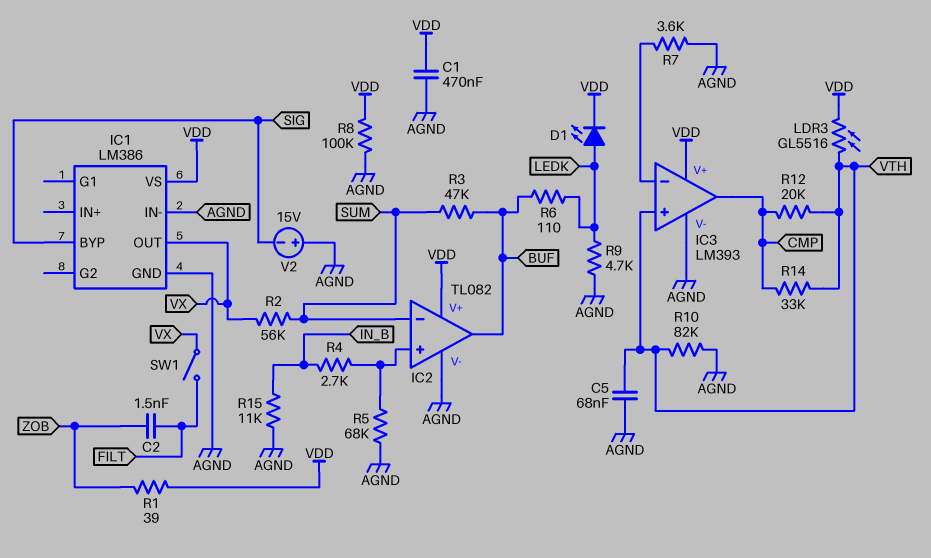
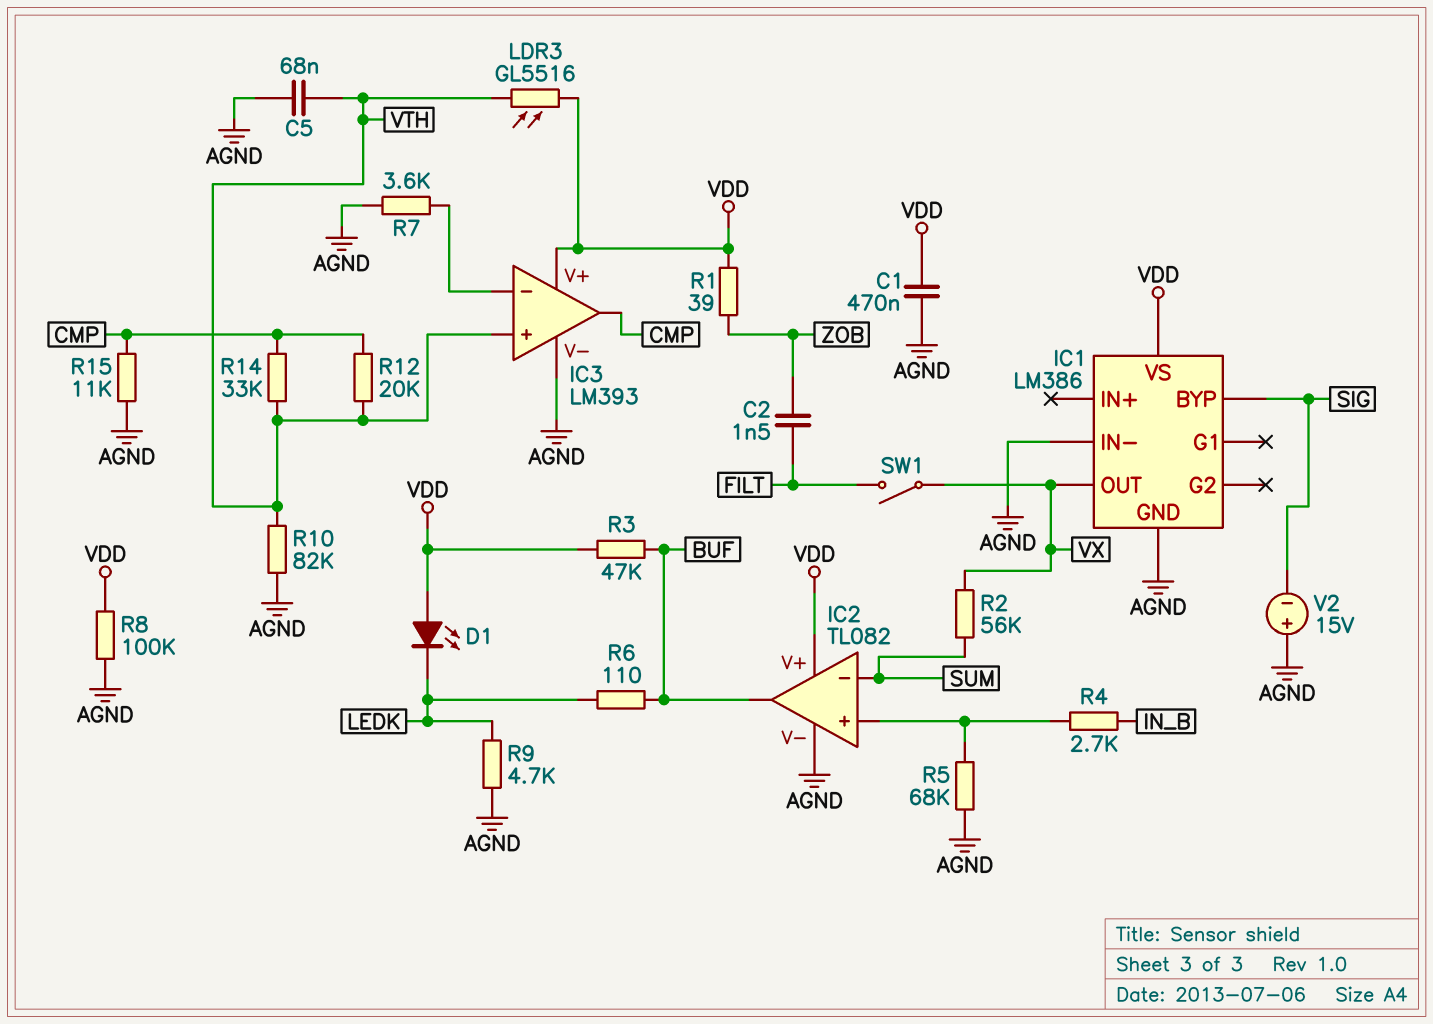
D1: LED (A LEDK, K VDD) -> LED (A VDD, K LEDK)
R3: 47k (BUF, SUM) -> 47k (BUF, VDD)
R15: 11k (AGND, IN_B) -> 11k (AGND, CMP)

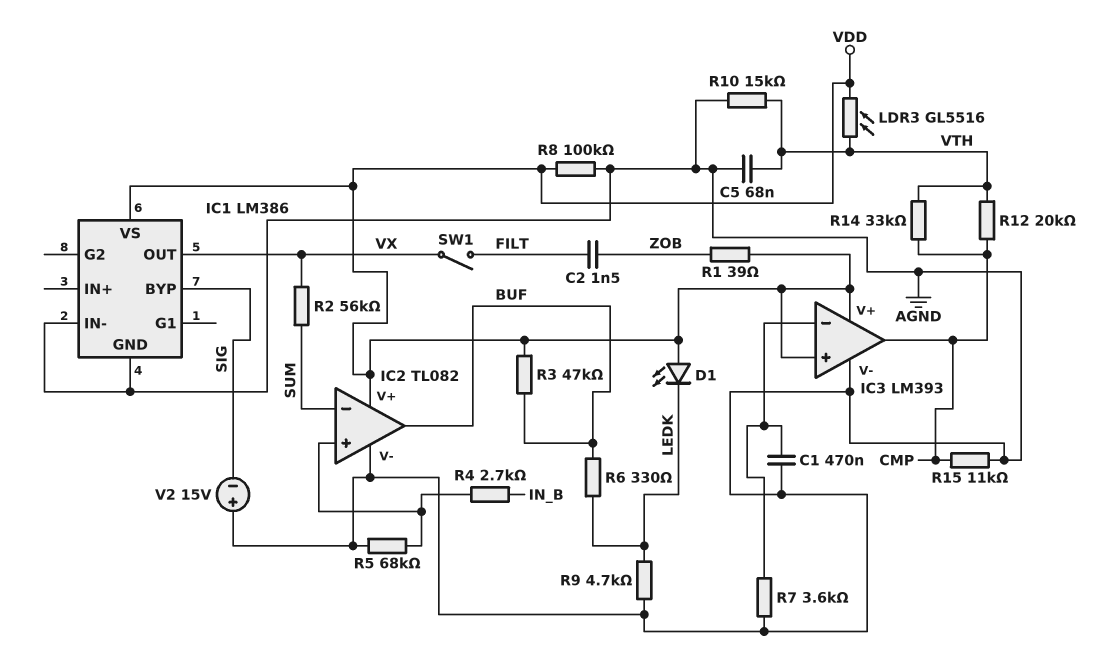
C1: 470nF (AGND, VDD) -> 470nF (AGND, IC3/in-)
IC3 pin in+: VTH -> VDD
R6: 110 (BUF, LEDK) -> 330 (BUF, LEDK)
R10: 82k (AGND, VTH) -> 15k (AGND, VTH)

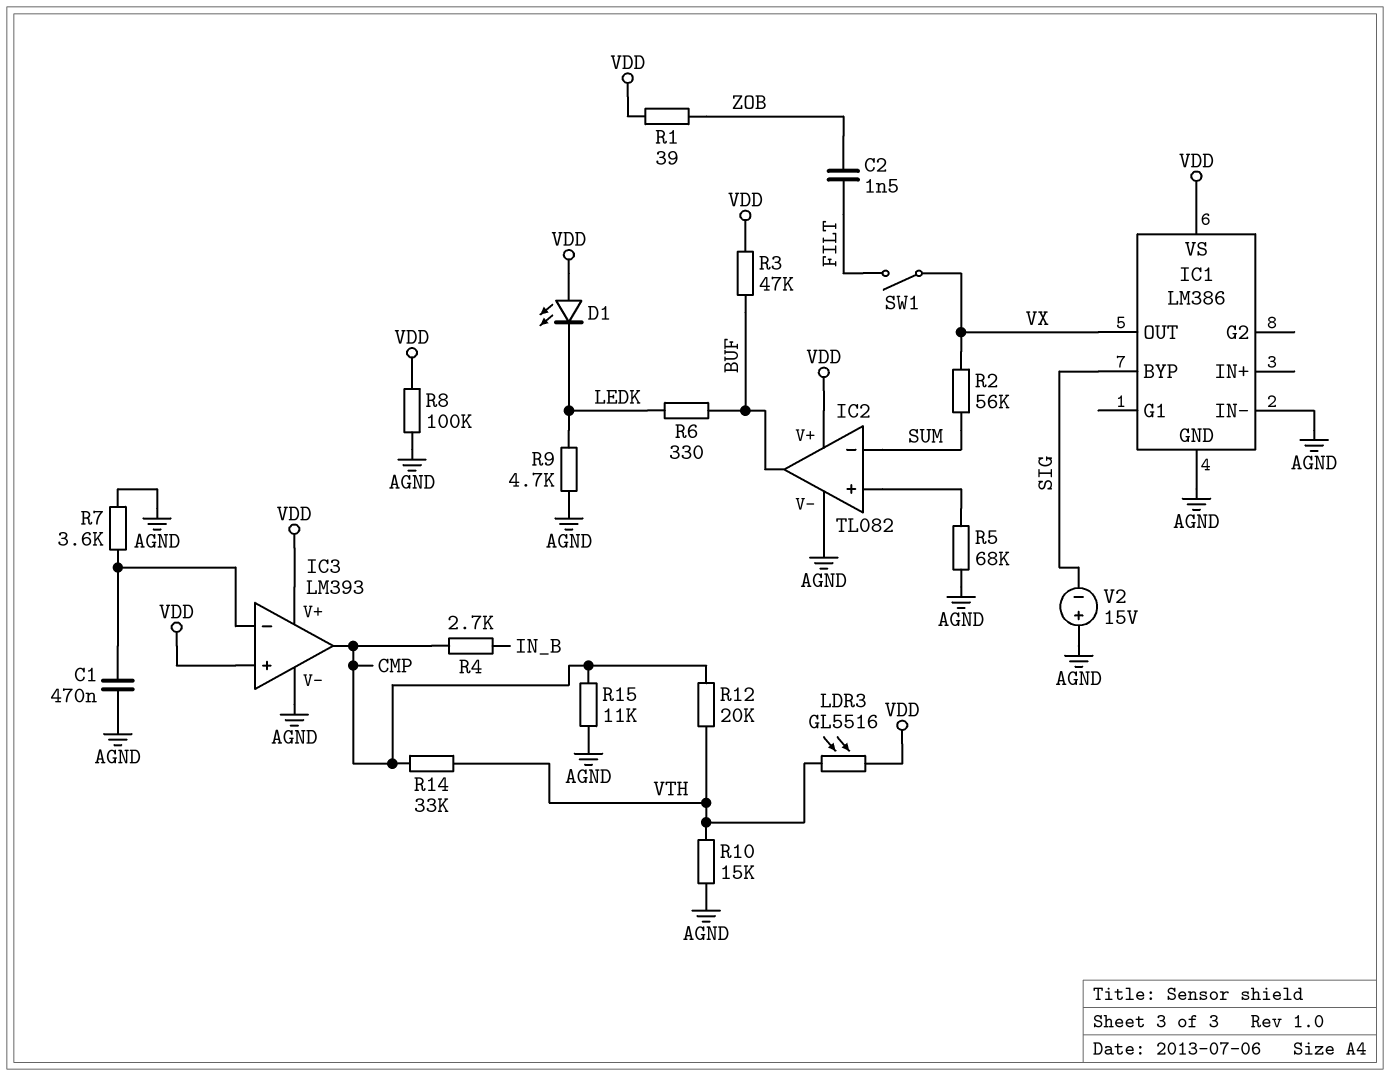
C5: 68nF (AGND, VTH) -> none
R4: 2.7k (IC2/in+, IN_B) -> 2.7k (CMP, IN_B)

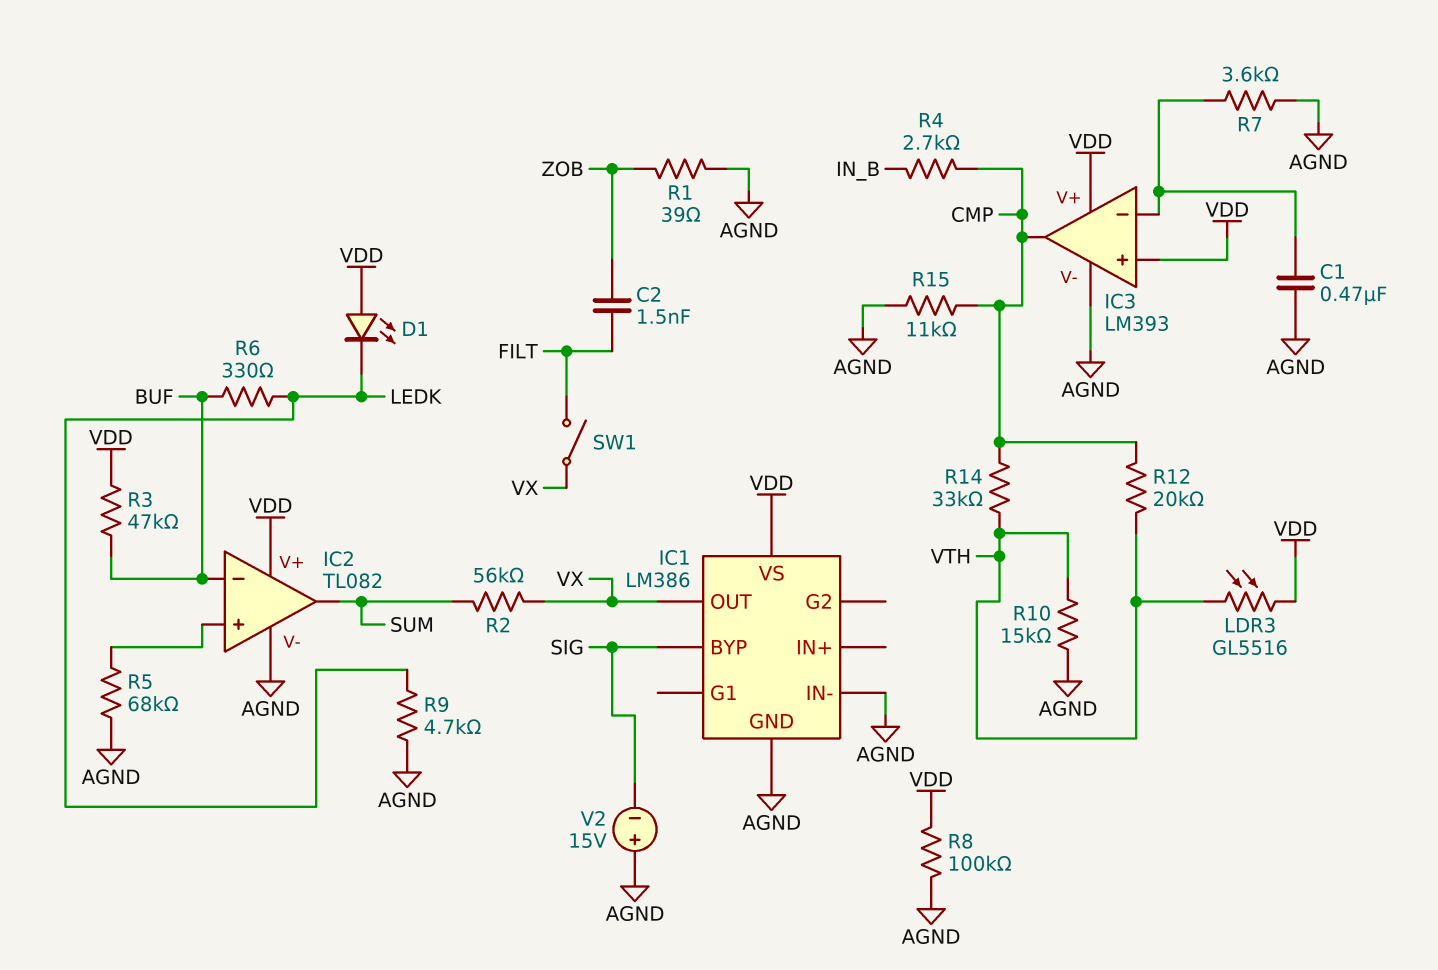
IC2 pin in-: SUM -> BUF
IC2 pin out: BUF -> SUM
R1: 39 (VDD, ZOB) -> 39 (AGND, ZOB)

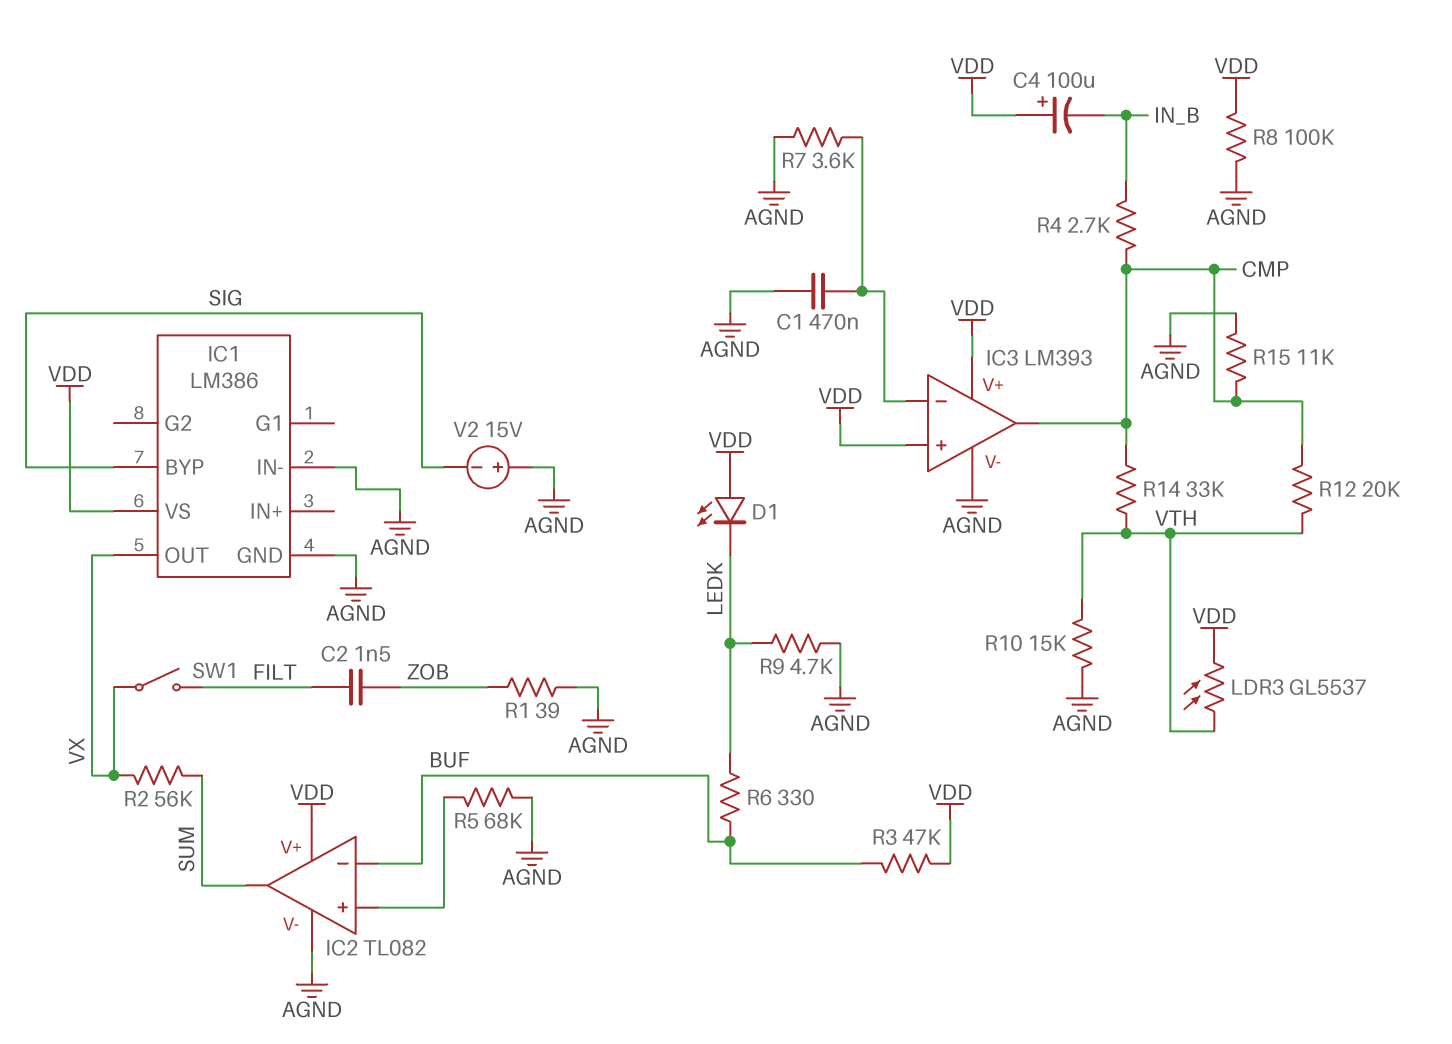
C4: none -> 100uF (plus VDD, minus IN_B)
LDR3: GL5516 (VDD, VTH) -> GL5537 (VDD, VTH)

